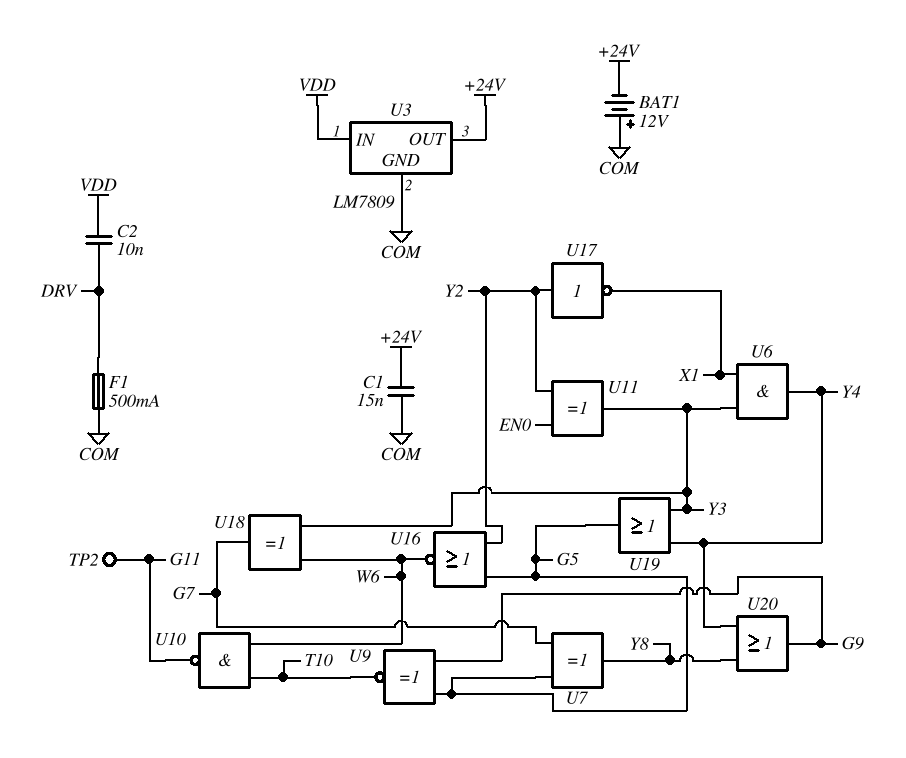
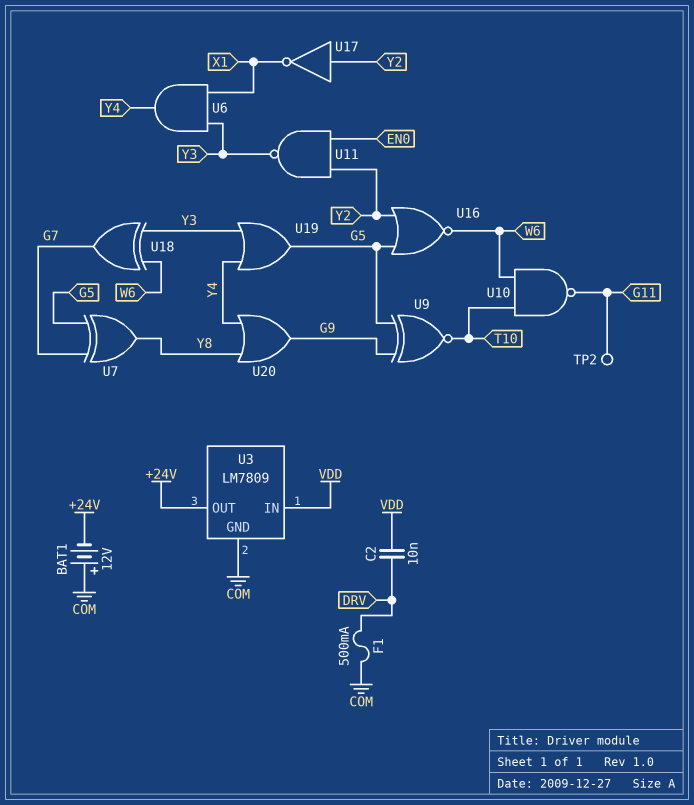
C1: 15nF (+24V, COM) -> none
U11: XOR (in EN0, in Y2, out Y3) -> NAND (in EN0, in Y2, out Y3)

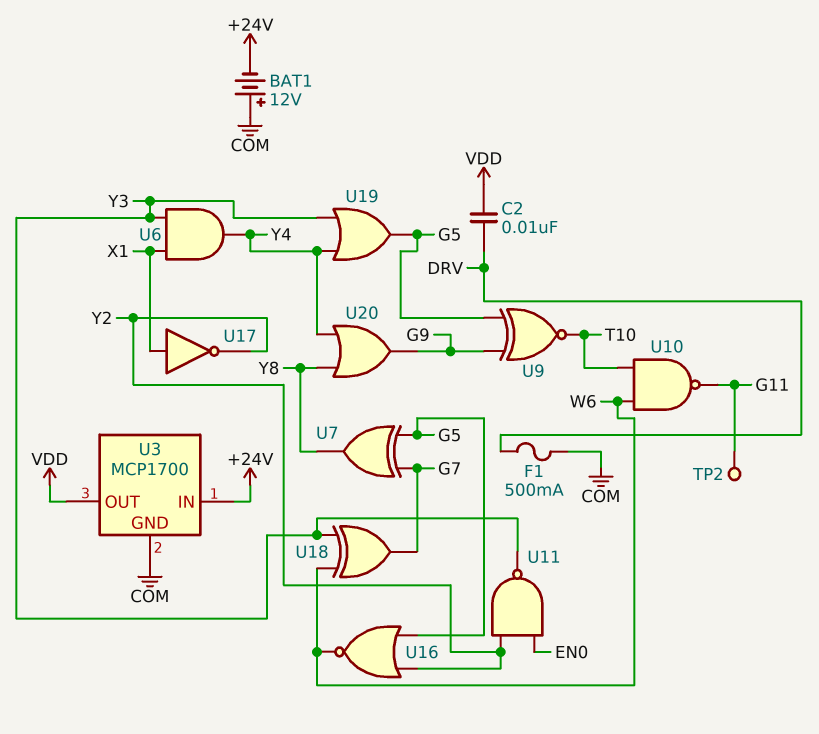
U3: LM7809 -> MCP1700
U3 pin IN: VDD -> +24V
U3 pin OUT: +24V -> VDD
U17: NOT (in Y2, out X1) -> NOT (in X1, out Y2)

